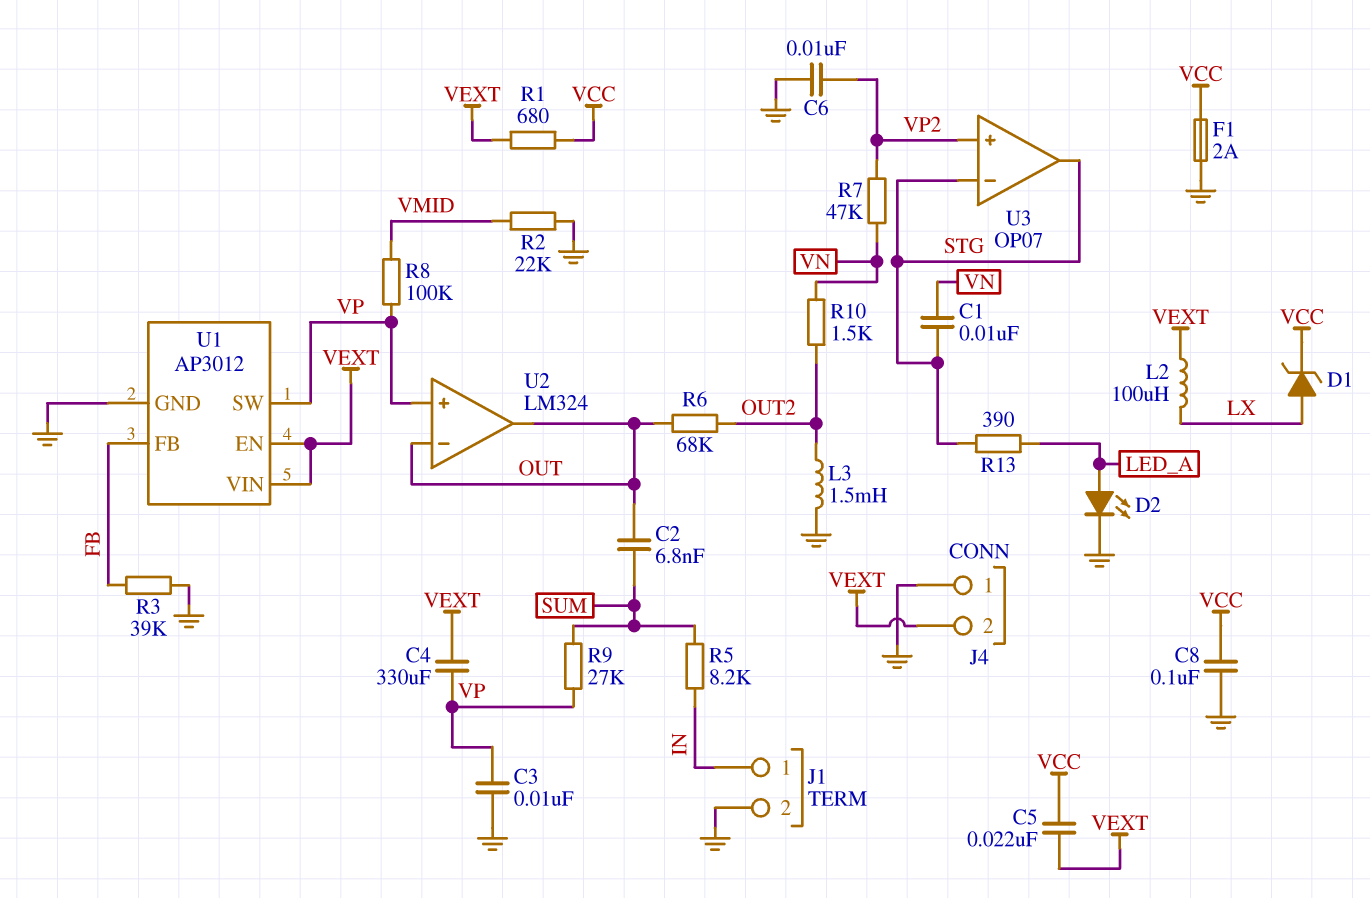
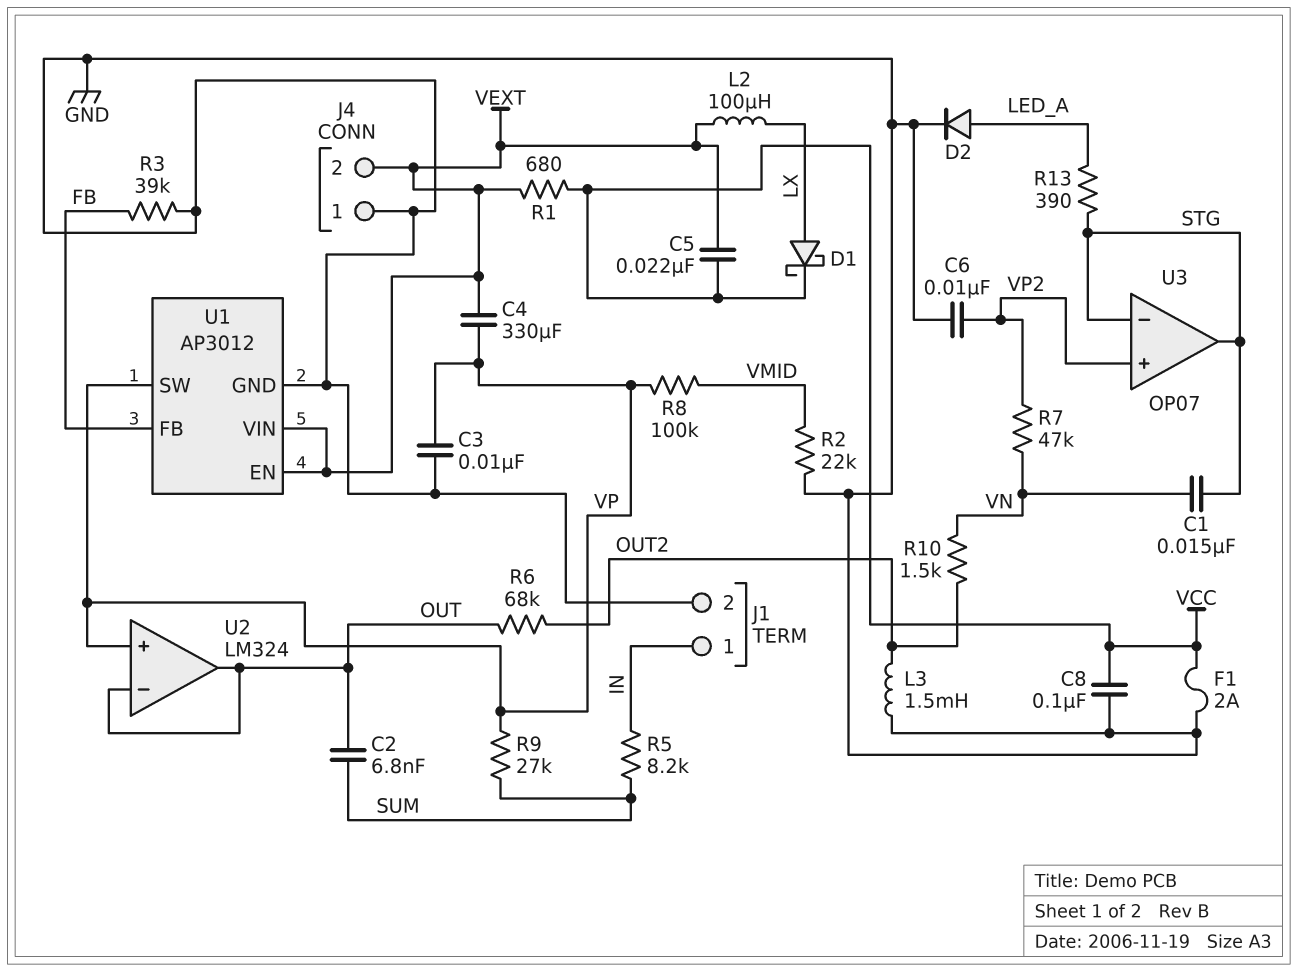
C1: 10nF (STG, VN) -> 15nF (STG, VN)
D1: zener (A LX, K VCC) -> schottky (A LX, K VCC)
D2: LED (A LED_A, K GND) -> diode (A LED_A, K GND)

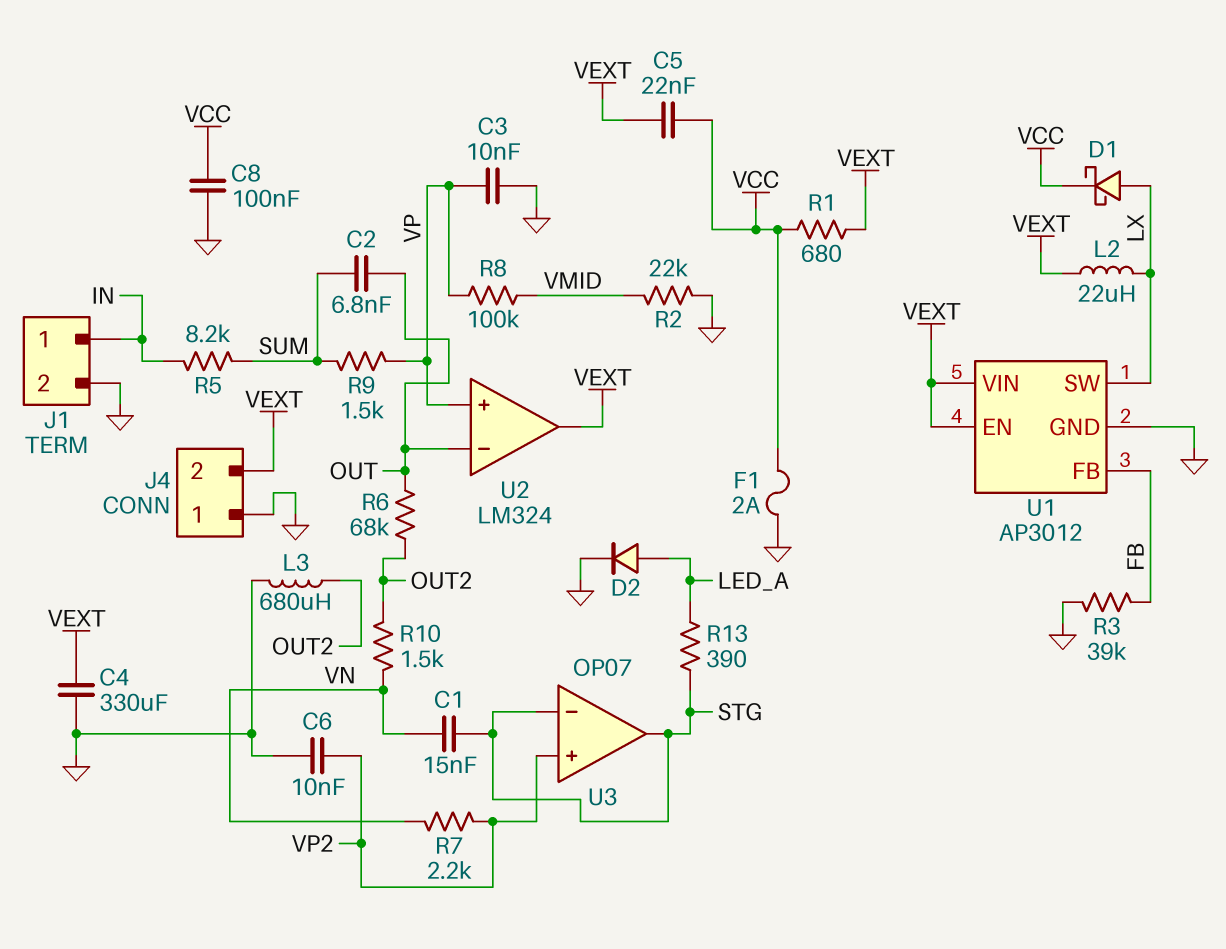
C4: 330uF (VEXT, VP) -> 330uF (GND, VEXT)
L2: 100uH (LX, VEXT) -> 22uH (LX, VEXT)
L3: 1.5mH (GND, OUT2) -> 680uH (GND, OUT2)
R7: 47k (VN, VP2) -> 2.2k (VN, VP2)
R9: 27k (SUM, VP) -> 1.5k (SUM, VP)
U1 pin SW: VP -> LX
U2 pin out: OUT -> VEXT

